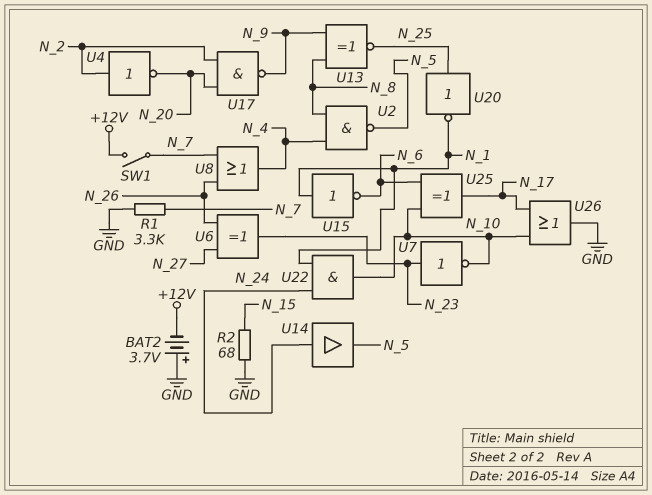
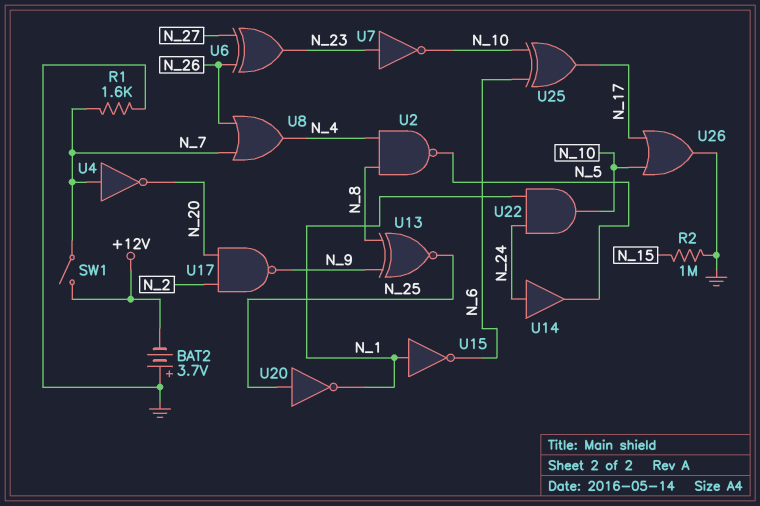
R1: 3.3k (GND, N_7) -> 1.6k (GND, N_7)
R2: 68 (GND, N_15) -> 1M (GND, N_15)
U4: NOT (in N_2, out N_20) -> NOT (in N_7, out N_20)

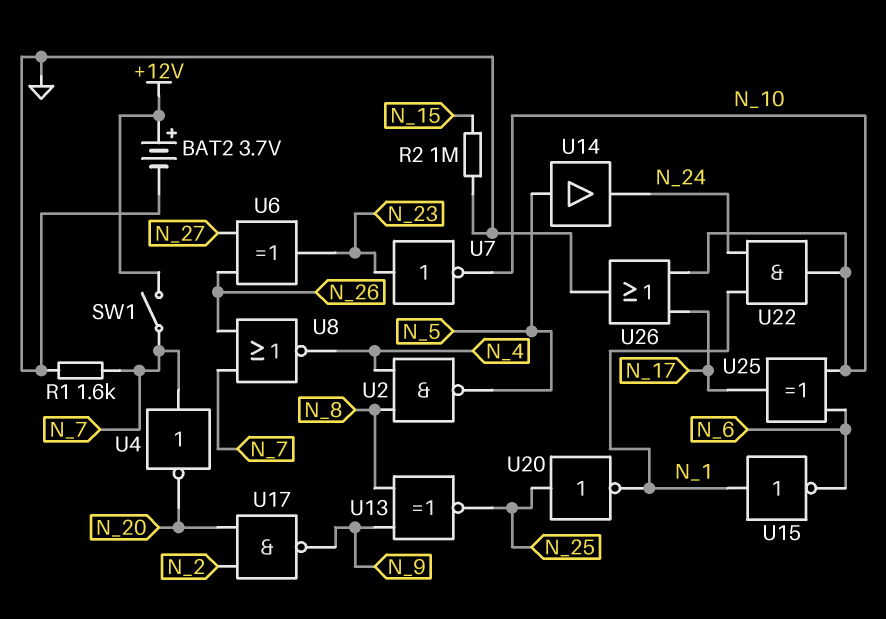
BAT2: 3.7V (plus GND, minus +12V) -> 3.7V (plus +12V, minus GND)
U8: OR (in N_7, in N_26, out N_4) -> NOR (in N_7, in N_26, out N_4)
U14: buffer (in N_24, out N_5) -> buffer (in N_5, out N_24)

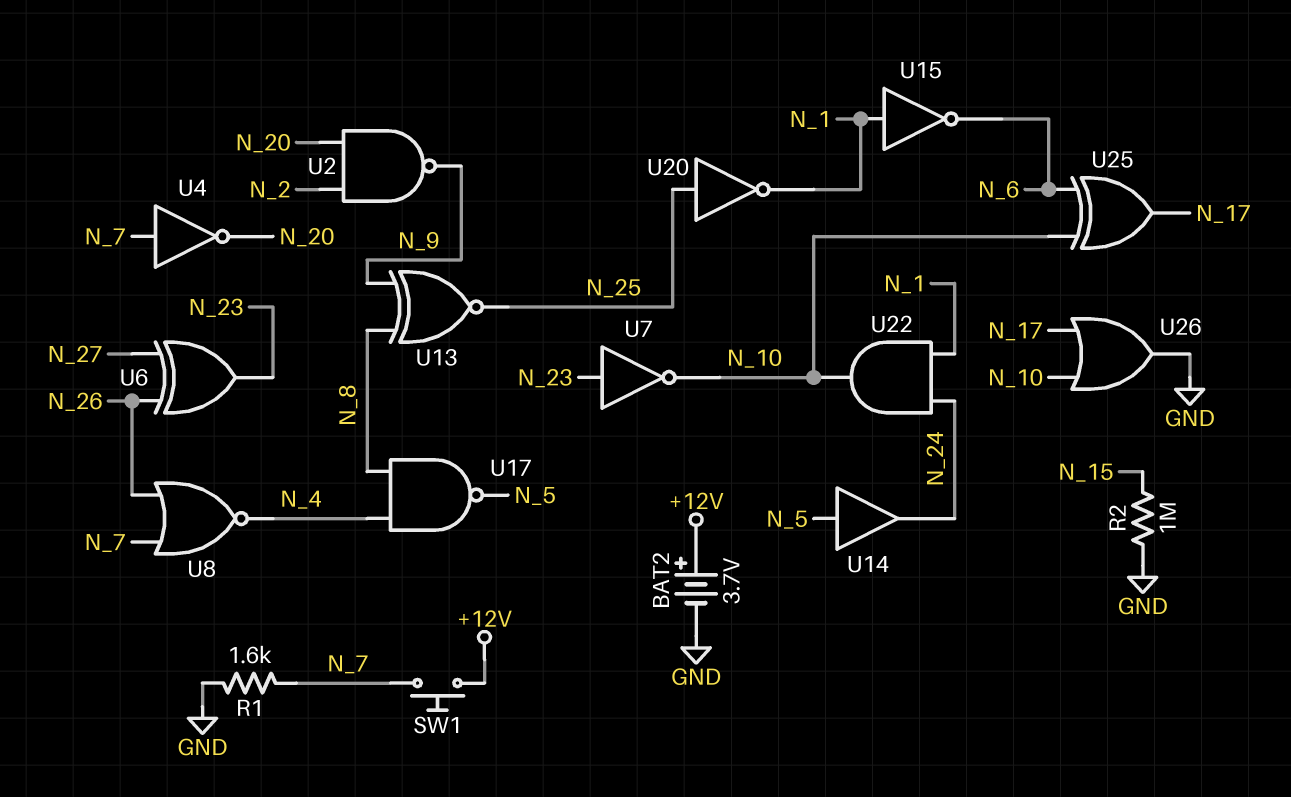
SW1: switch (+12V, N_7) -> button (+12V, N_7)
U2: NAND (in N_4, in N_8, out N_5) -> NAND (in N_2, in N_20, out N_9)
U17: NAND (in N_2, in N_20, out N_9) -> NAND (in N_4, in N_8, out N_5)

